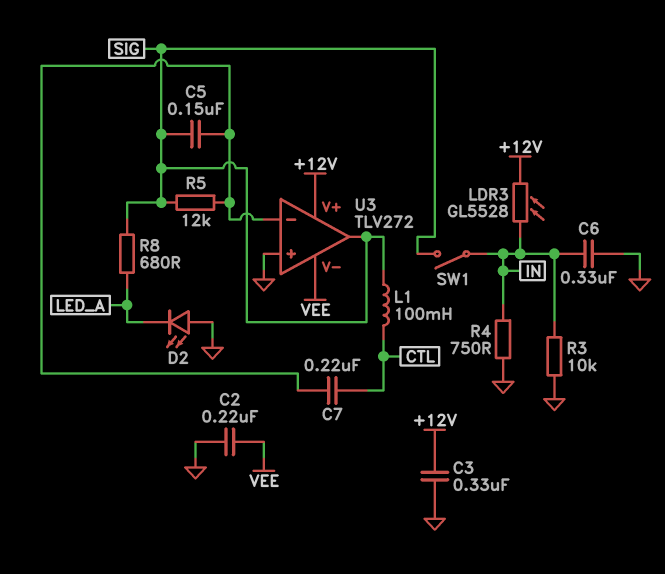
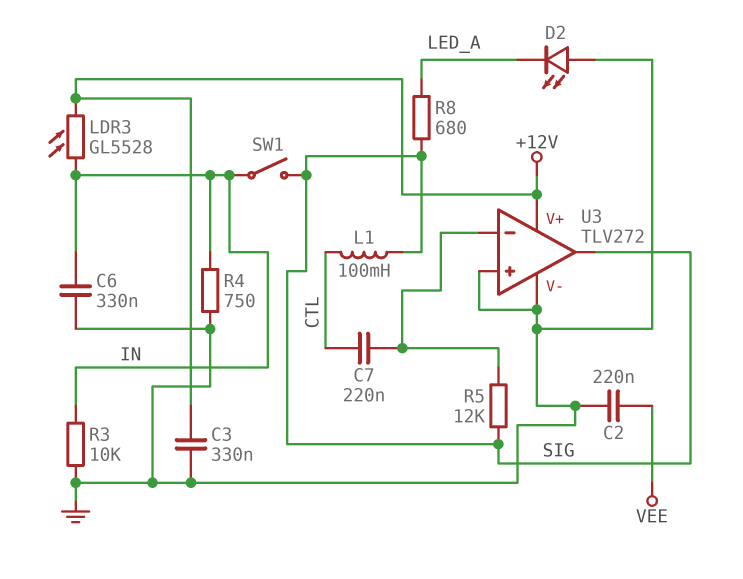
C5: 150nF (SIG, U3/in-) -> none
U3 pin V-: VEE -> GND

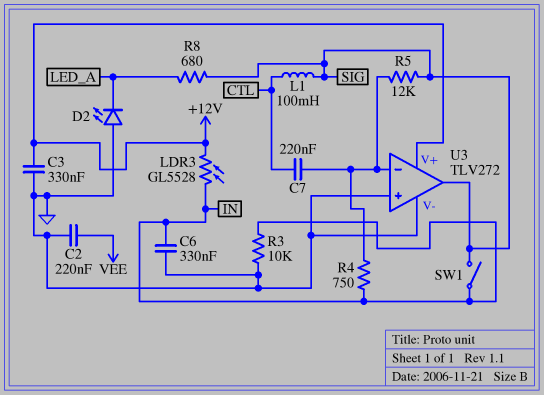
R4: 750 (GND, IN) -> 750 (IN, U3/in-)

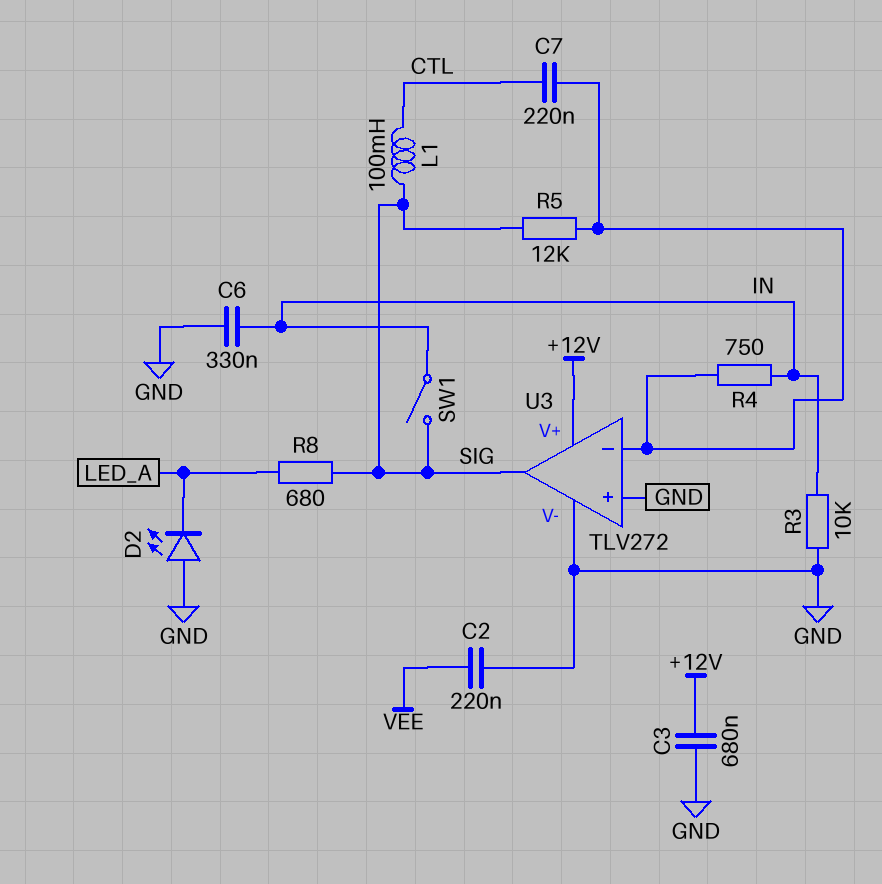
C3: 330nF (+12V, GND) -> 680nF (+12V, GND)
LDR3: GL5528 (+12V, IN) -> none

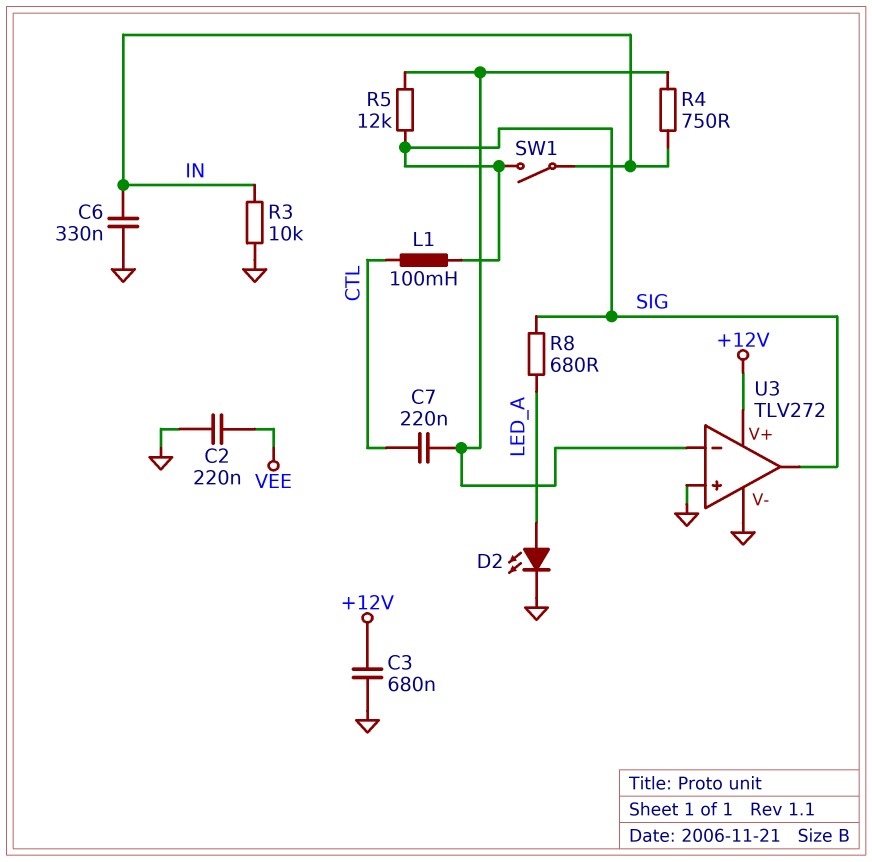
D2: LED (A GND, K LED_A) -> LED (A LED_A, K GND)

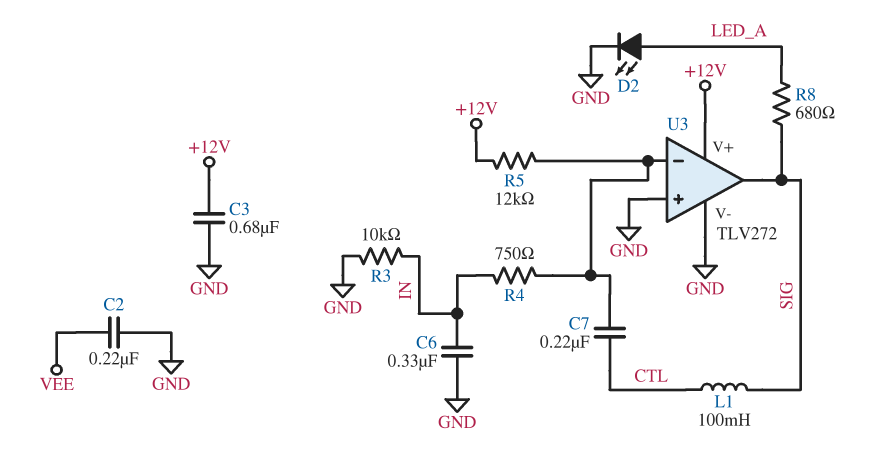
R5: 12k (SIG, U3/in-) -> 12k (+12V, U3/in-)
SW1: switch (IN, SIG) -> none

